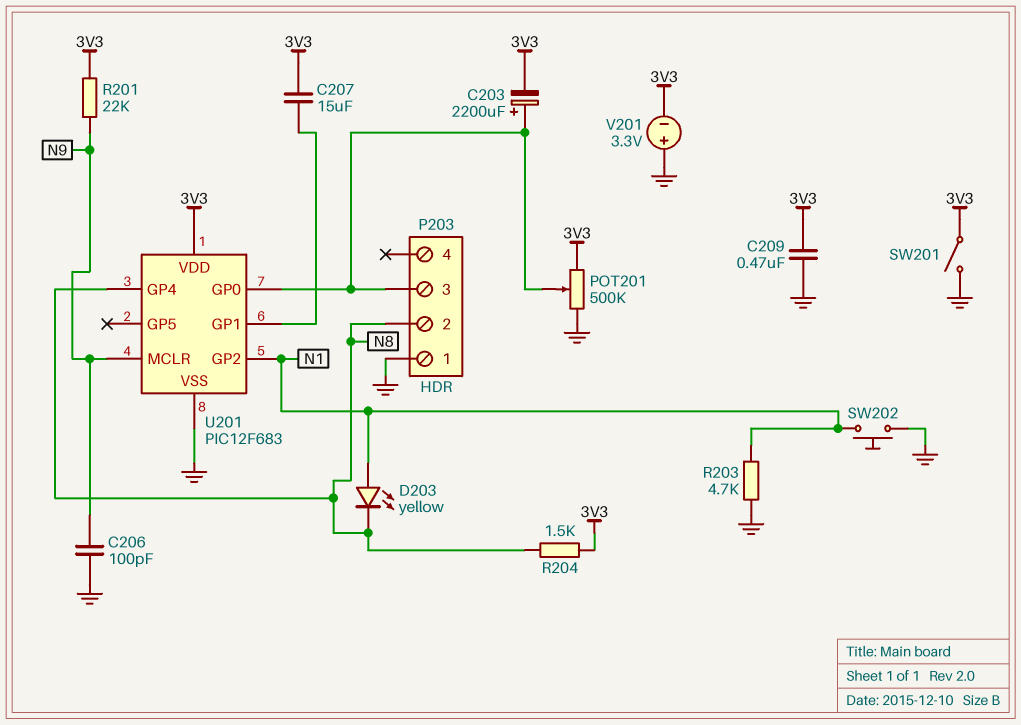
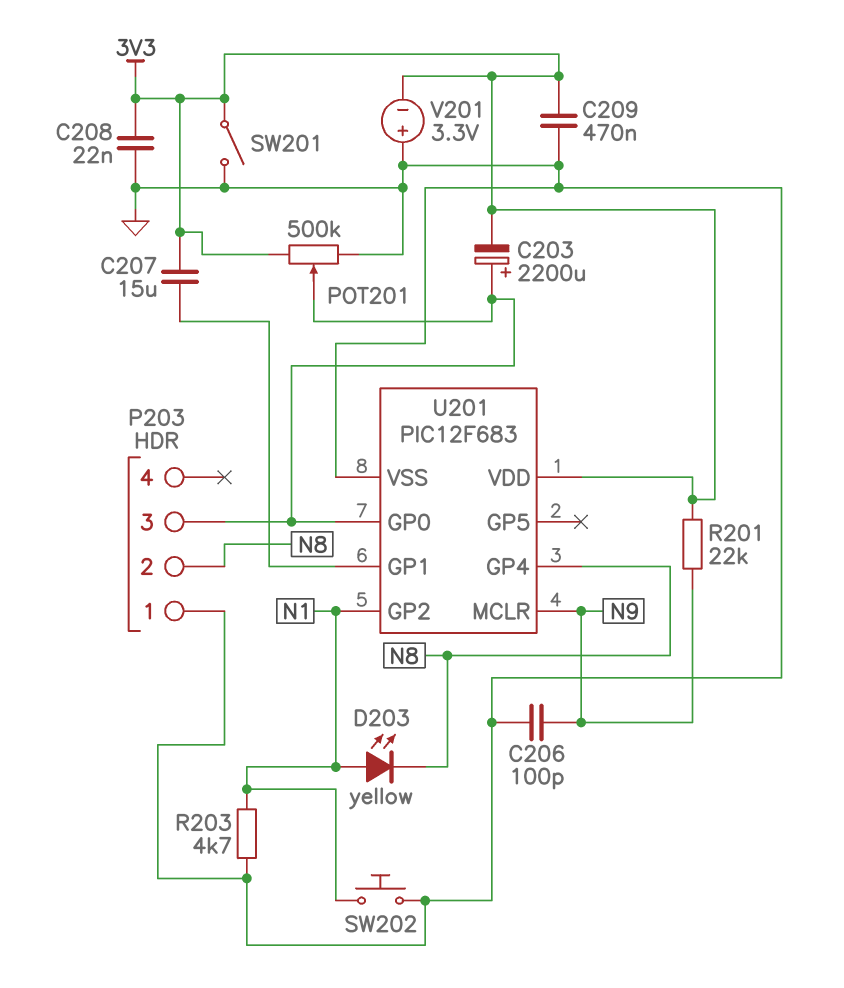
C208: none -> 22nF (3V3, GND)
R204: 1.5k (3V3, N8) -> none

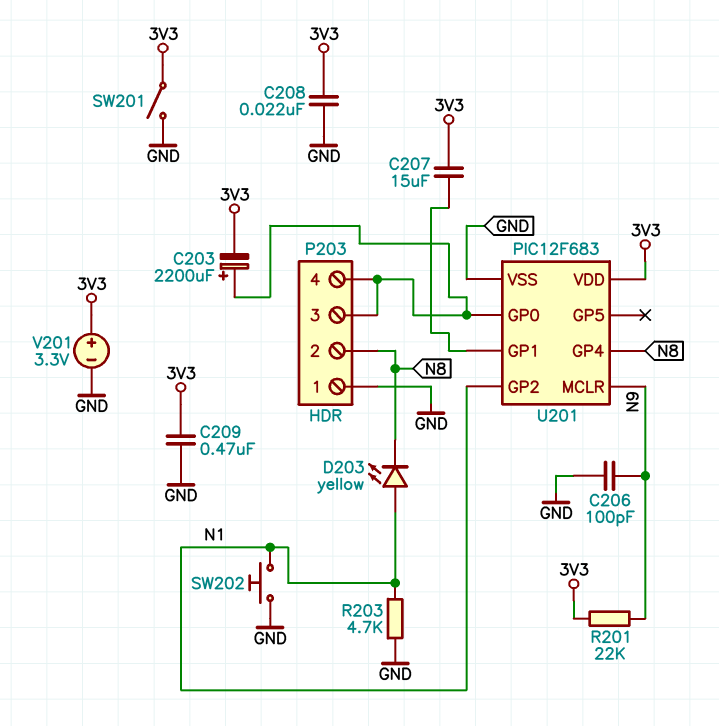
P203 pin 4: none -> P203/3
POT201: 500k (3V3, GND, wiper P203/3) -> none
V201: 3.3V (plus GND, minus 3V3) -> 3.3V (plus 3V3, minus GND)

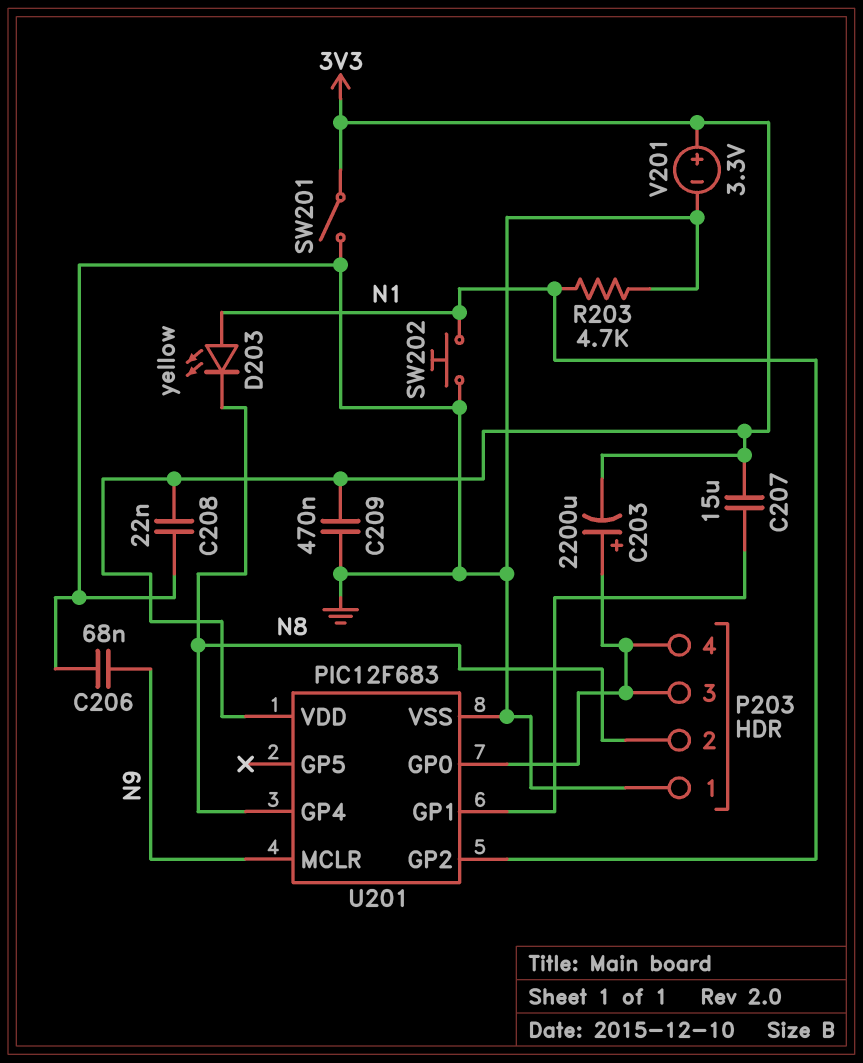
C206: 100pF (GND, N9) -> 68nF (GND, N9)
R201: 22k (3V3, N9) -> none

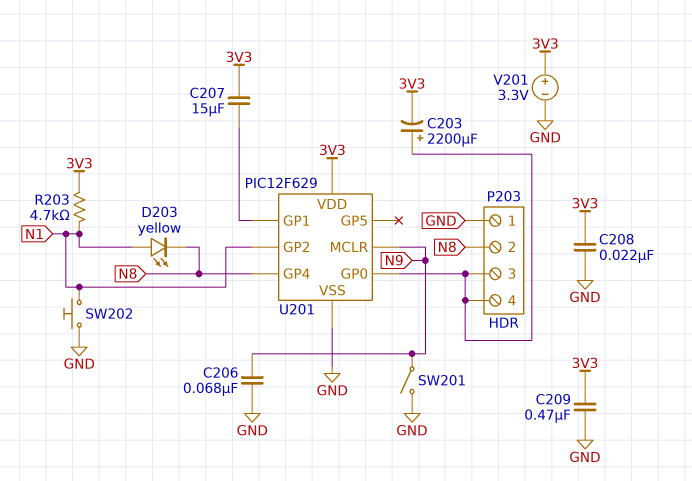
R203: 4.7k (GND, N1) -> 4.7k (3V3, N1)
SW201: switch (3V3, GND) -> switch (GND, N9)
U201: PIC12F683 -> PIC12F629

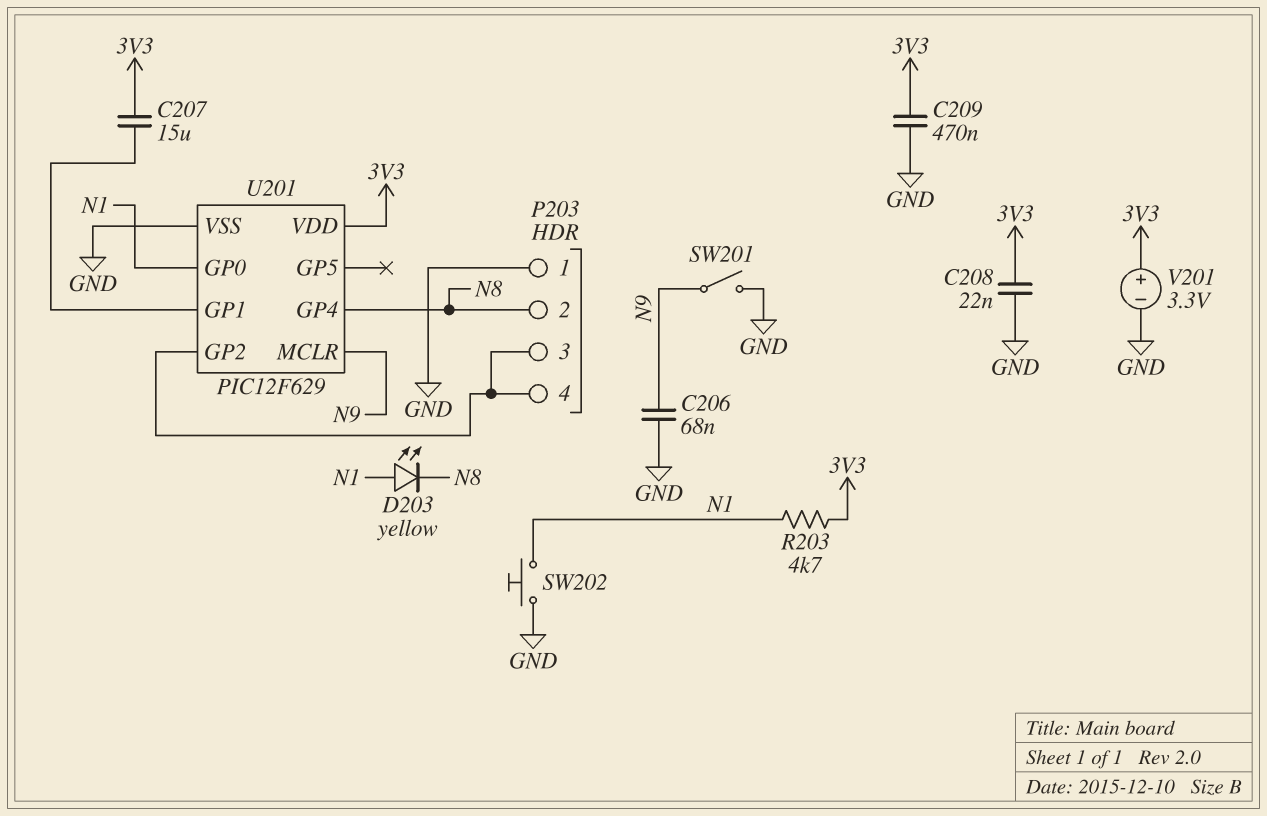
C203: 2200uF (plus P203/3, minus 3V3) -> none
U201 pin GP0: P203/3 -> N1
U201 pin GP2: N1 -> P203/3

